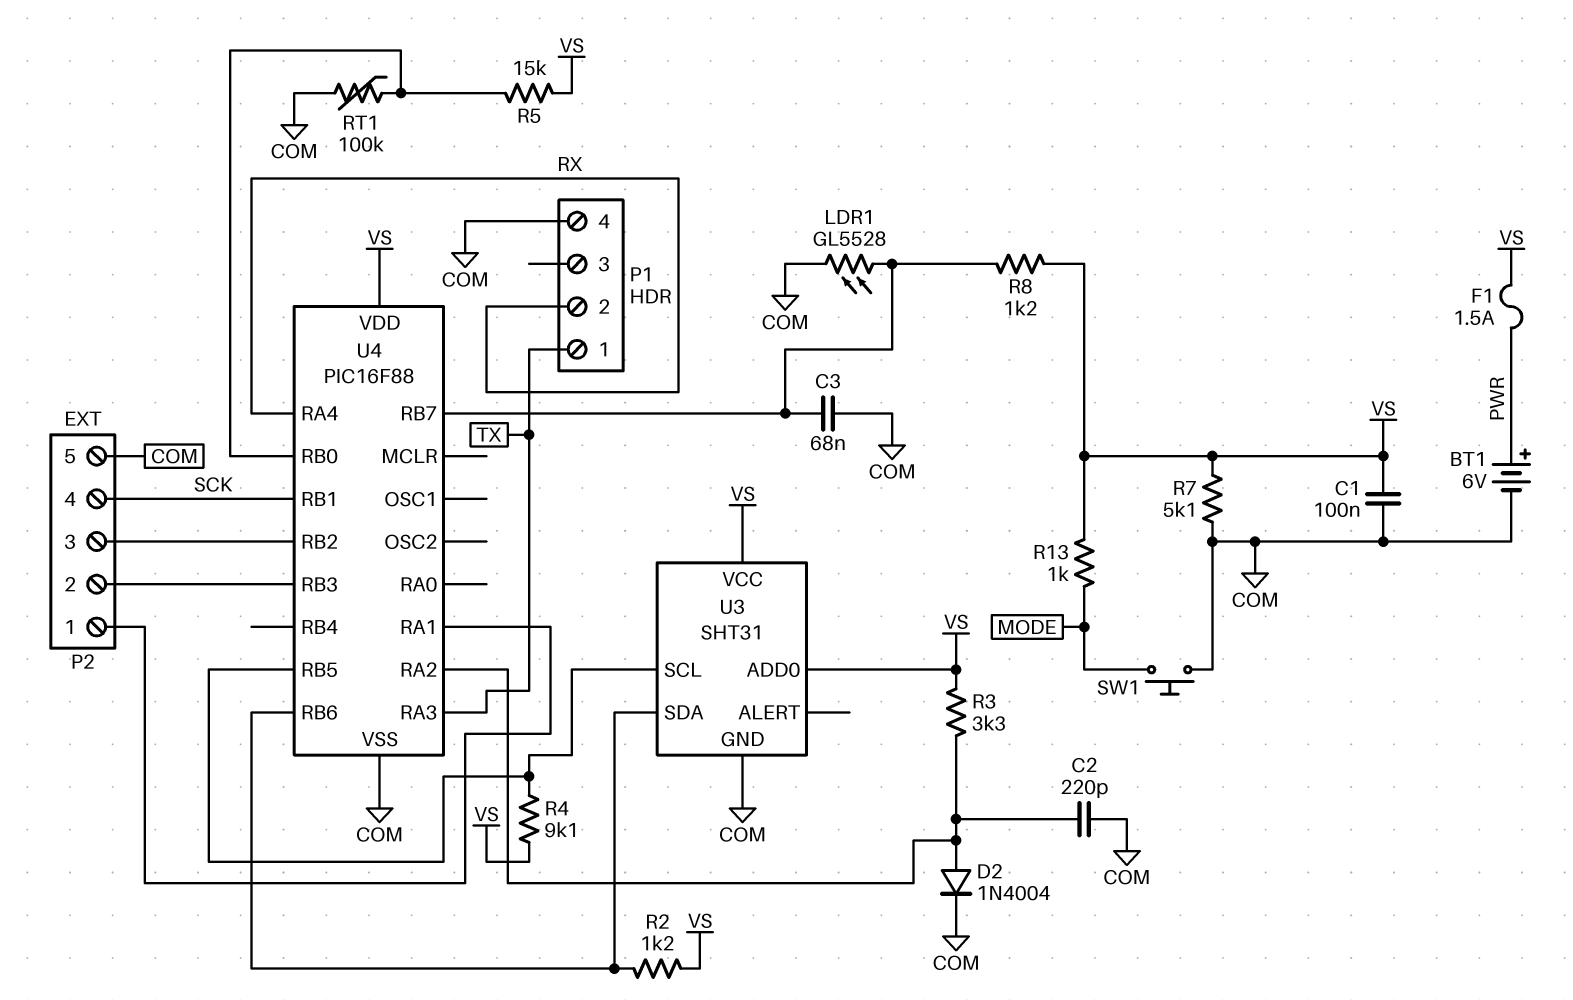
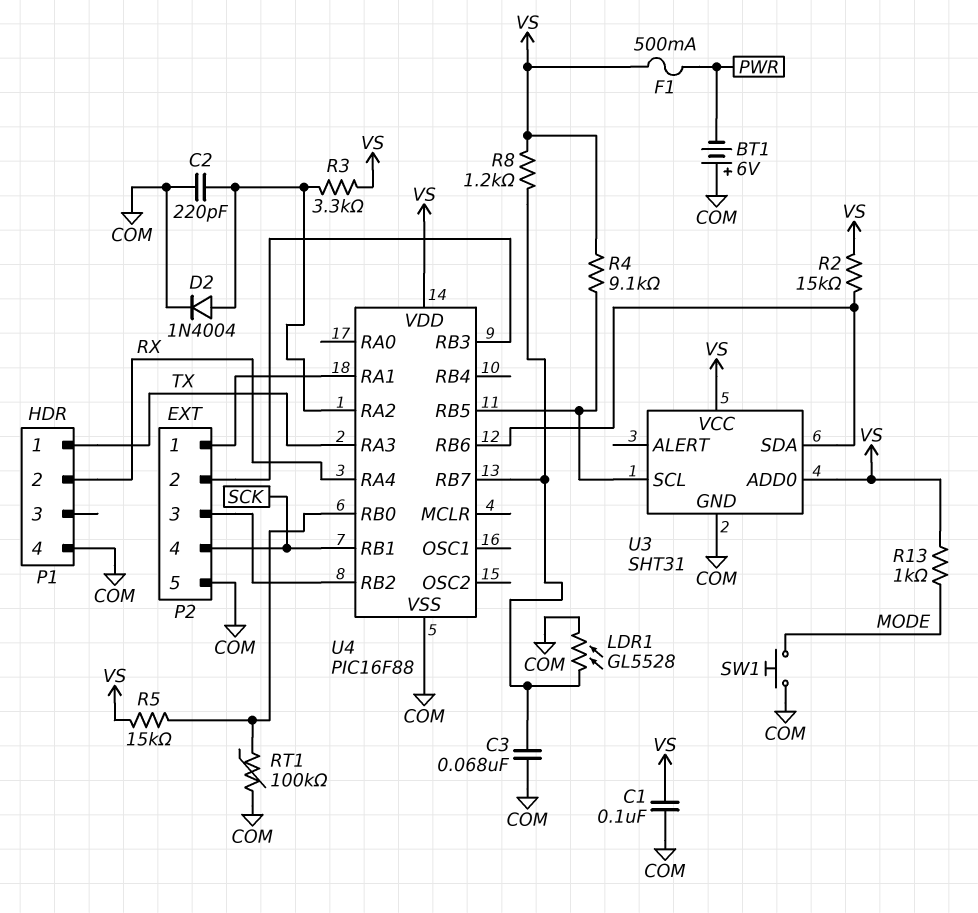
BT1: 6V (plus PWR, minus COM) -> 6V (plus COM, minus PWR)
F1: 1.5A (PWR, VS) -> 500mA (PWR, VS)
R2: 1.2k (U3/SDA, VS) -> 15k (U3/SDA, VS)
R7: 5.1k (COM, VS) -> none

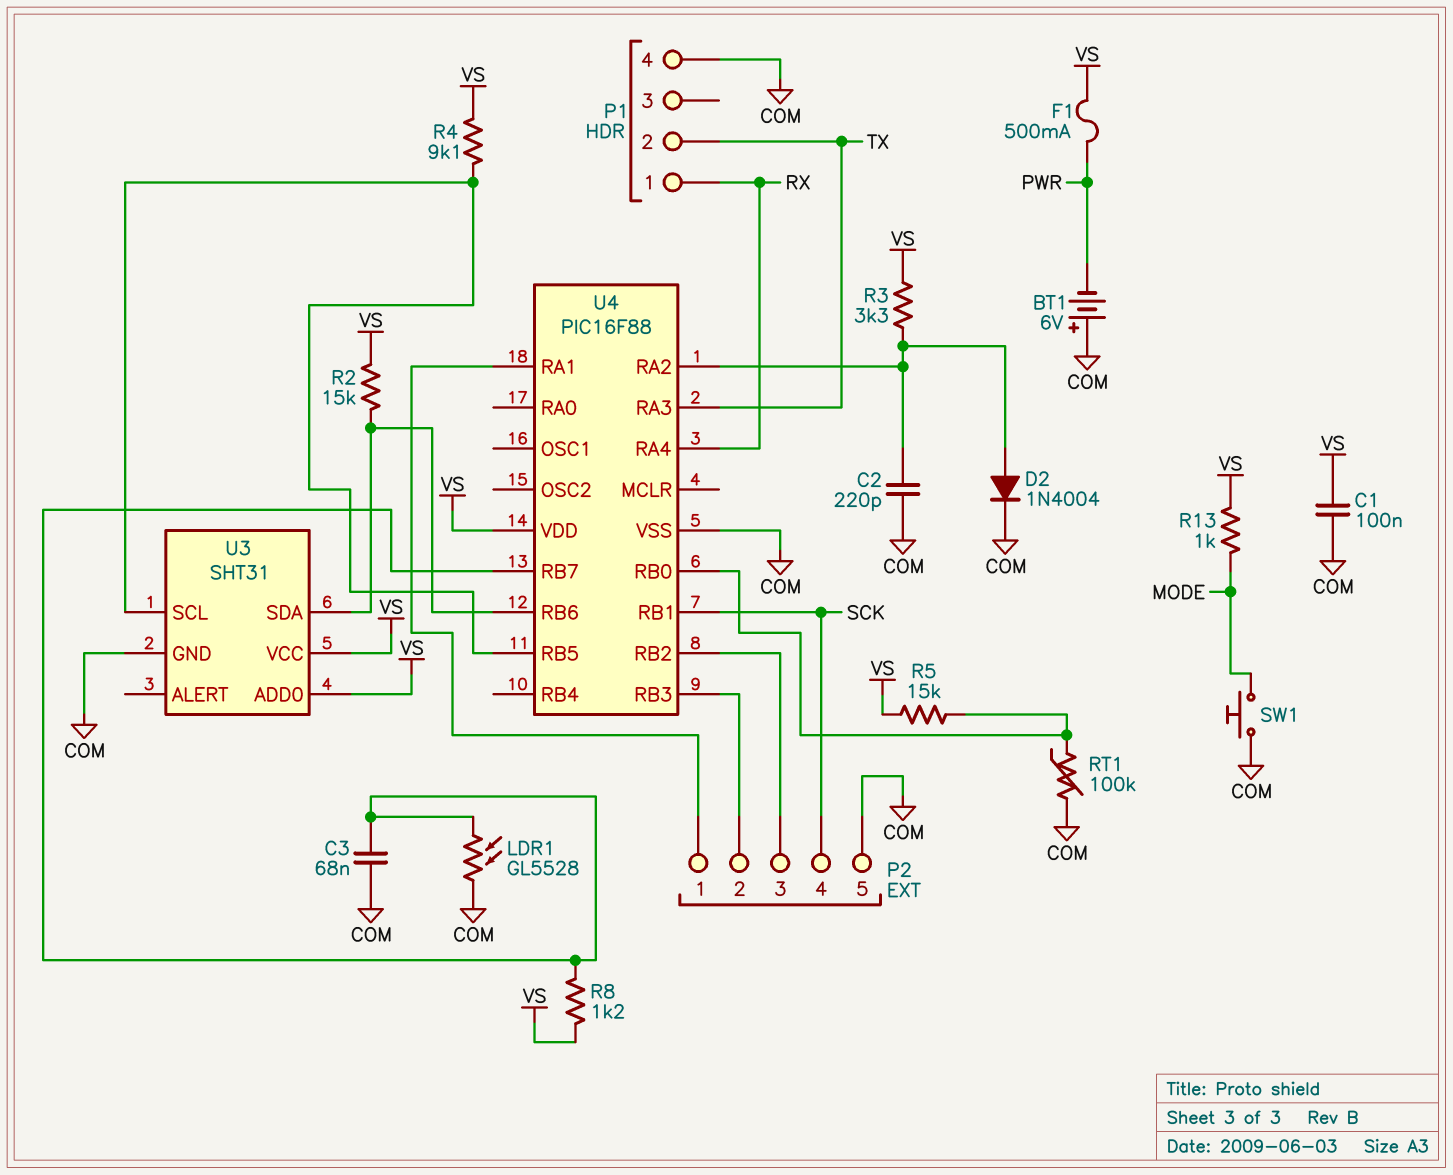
P1 pin 1: TX -> RX
P1 pin 2: RX -> TX

